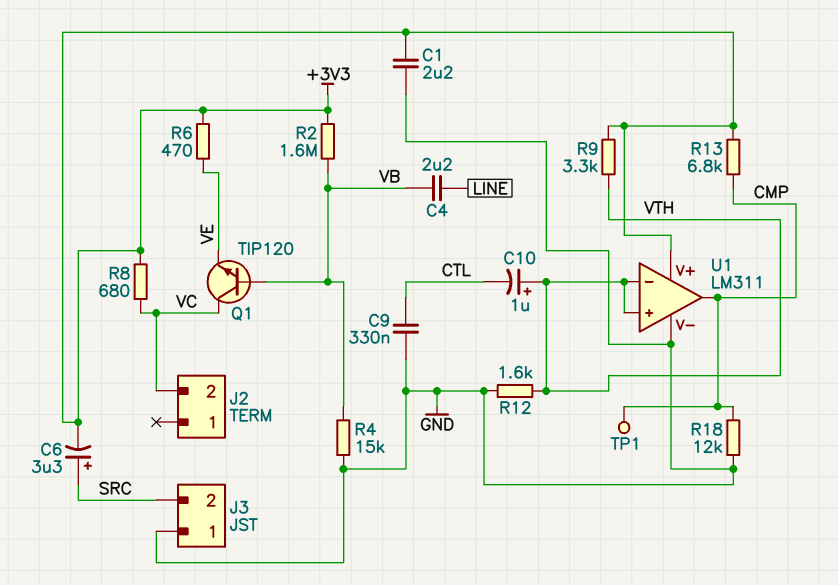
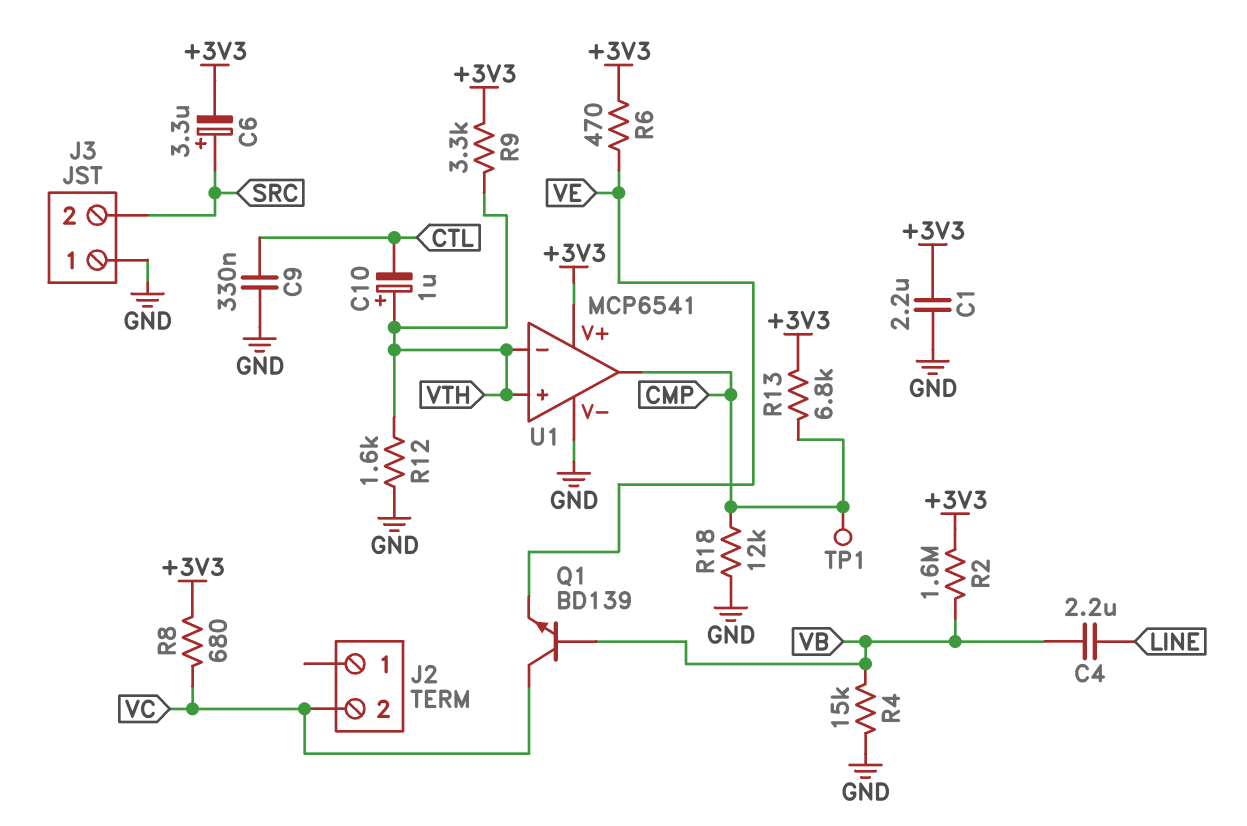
Q1: NPN TIP120 (B VB, C VC, E VE) -> NPN BD139 (B VB, C VC, E VE)
U1: LM311 -> MCP6541

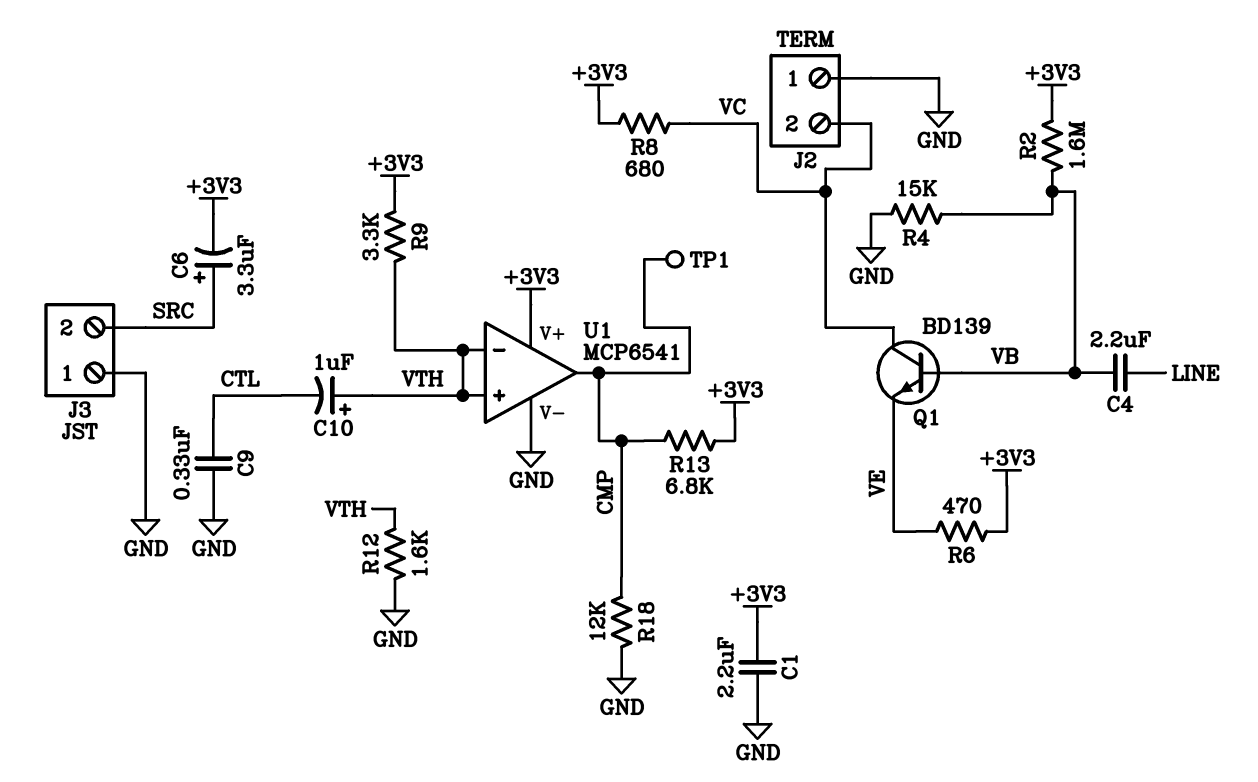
J2 pin 1: none -> GND

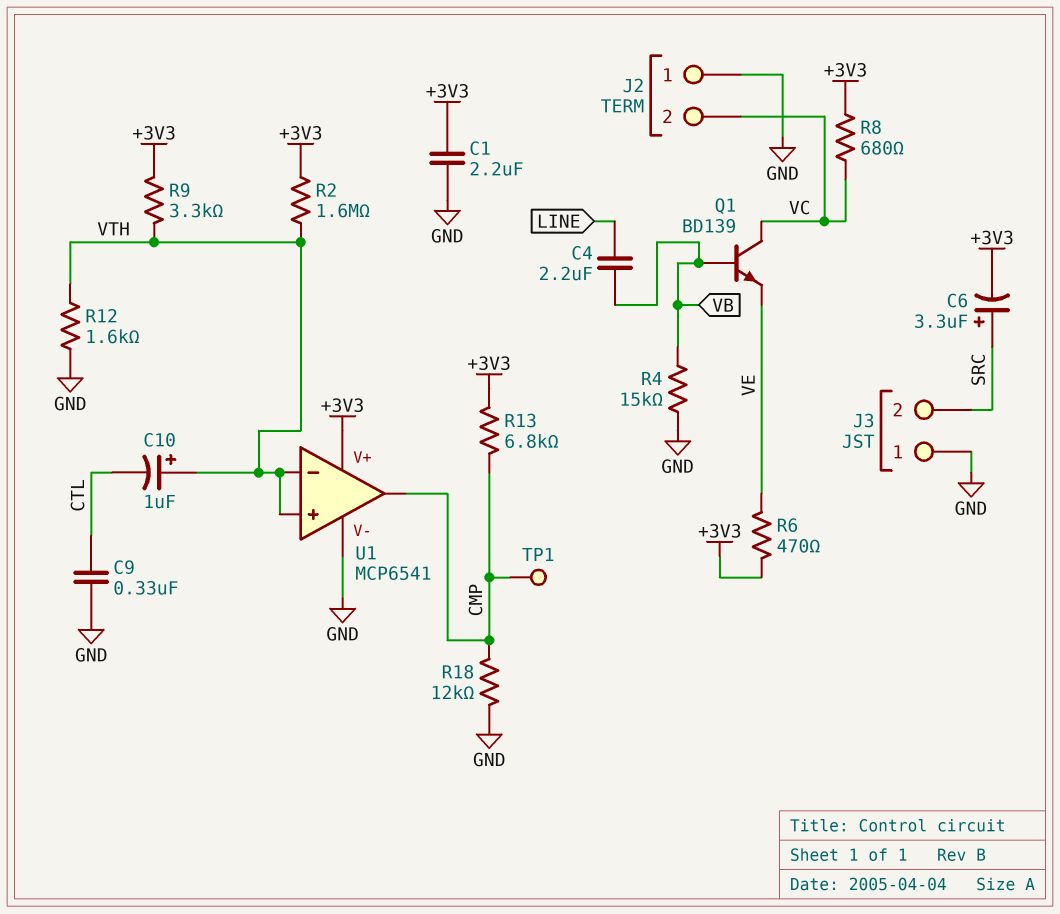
R2: 1.6M (+3V3, VB) -> 1.6M (+3V3, VTH)

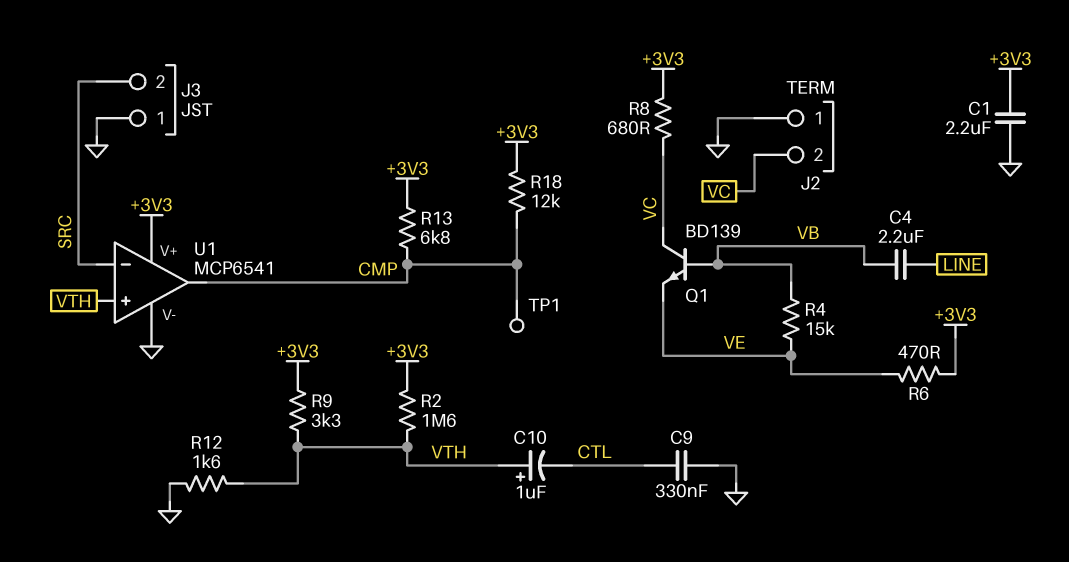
C6: 3.3uF (plus SRC, minus +3V3) -> none
R4: 15k (GND, VB) -> 15k (VB, VE)
R18: 12k (CMP, GND) -> 12k (+3V3, CMP)
U1 pin in-: VTH -> SRC

